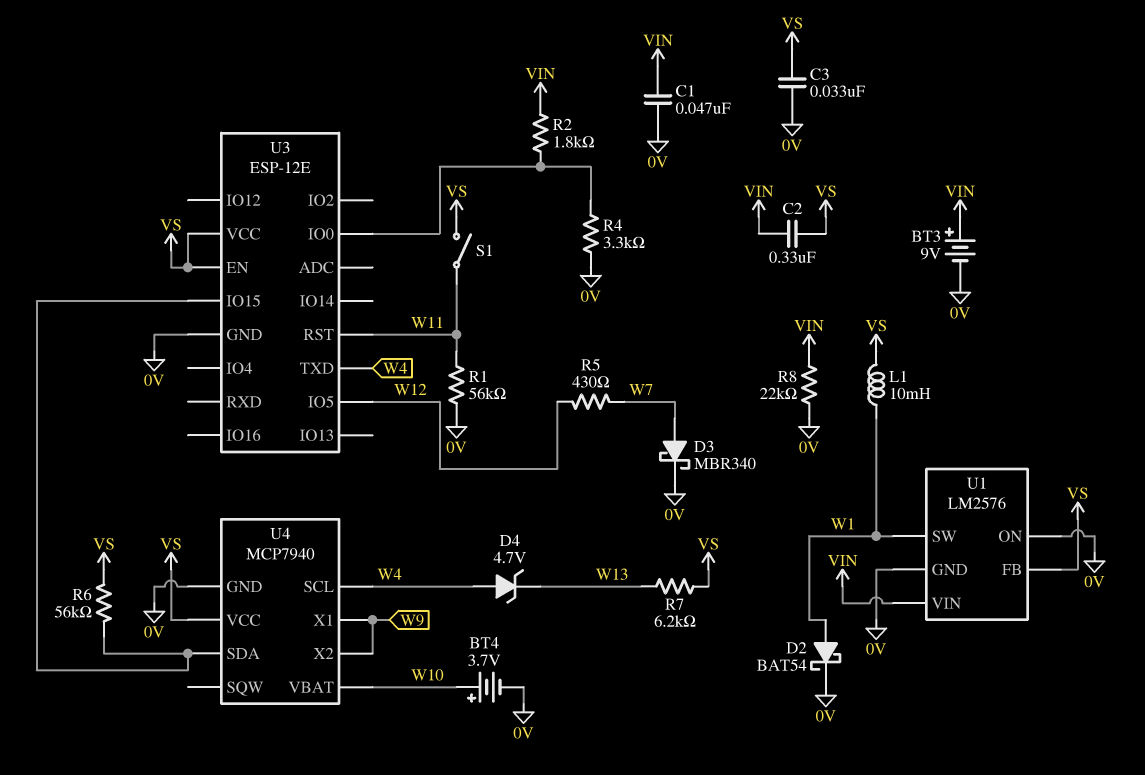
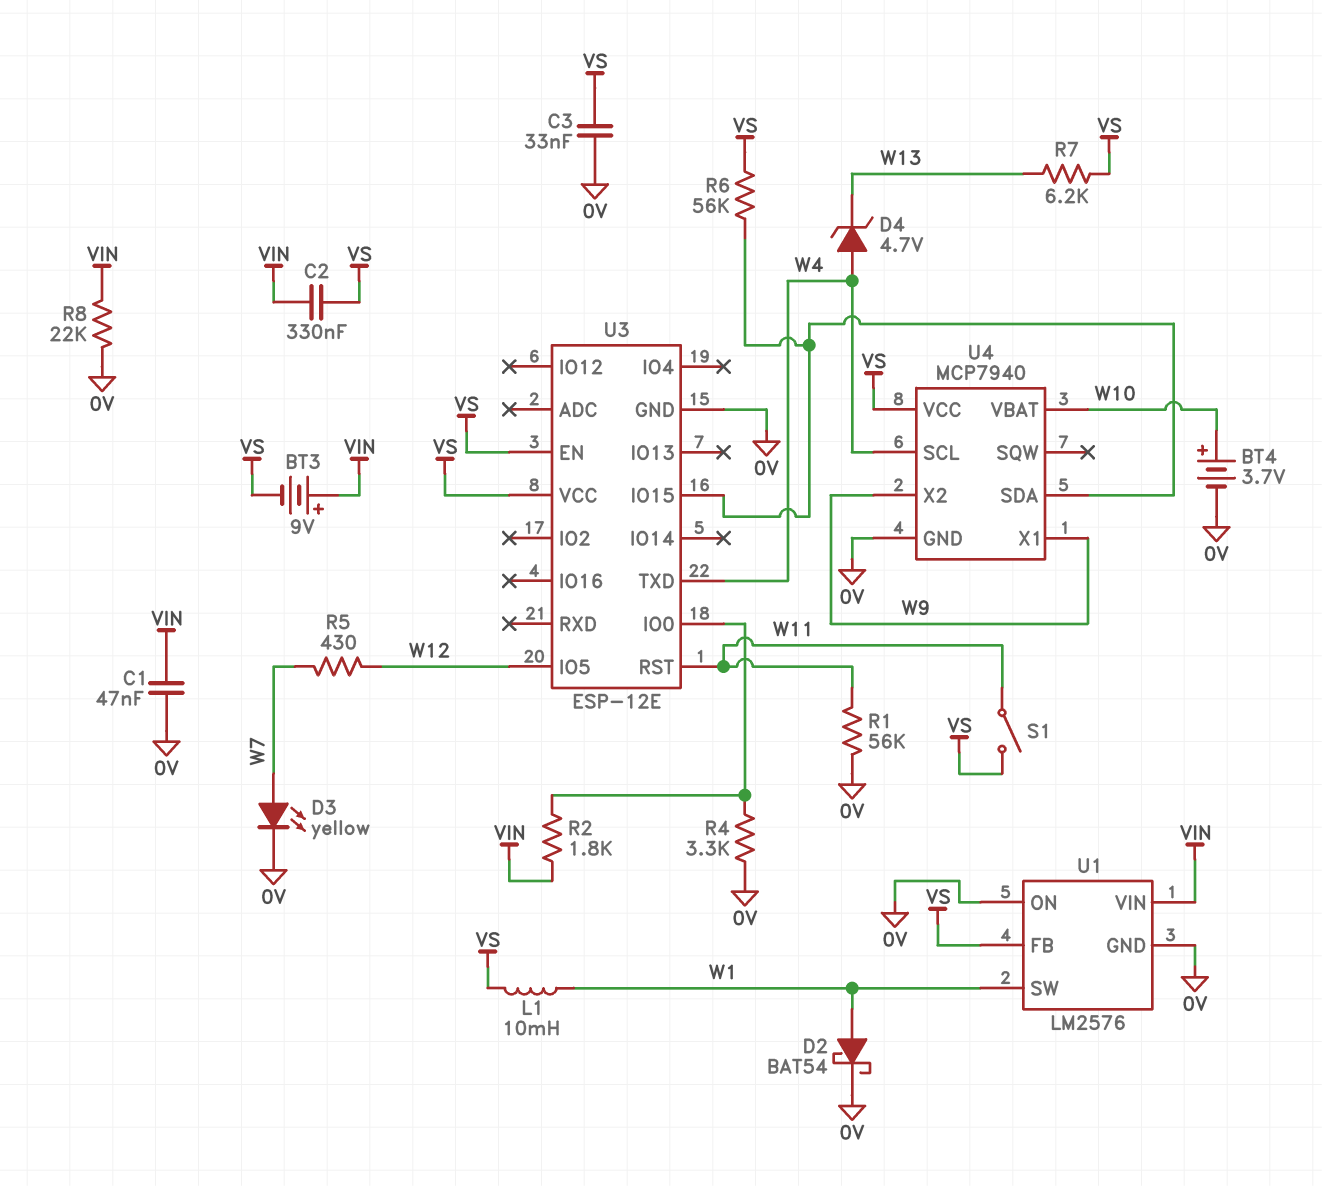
BT3: 9V (plus VIN, minus 0V) -> 9V (plus VIN, minus VS)
D3: schottky MBR340 (A W7, K 0V) -> LED yellow (A W7, K 0V)

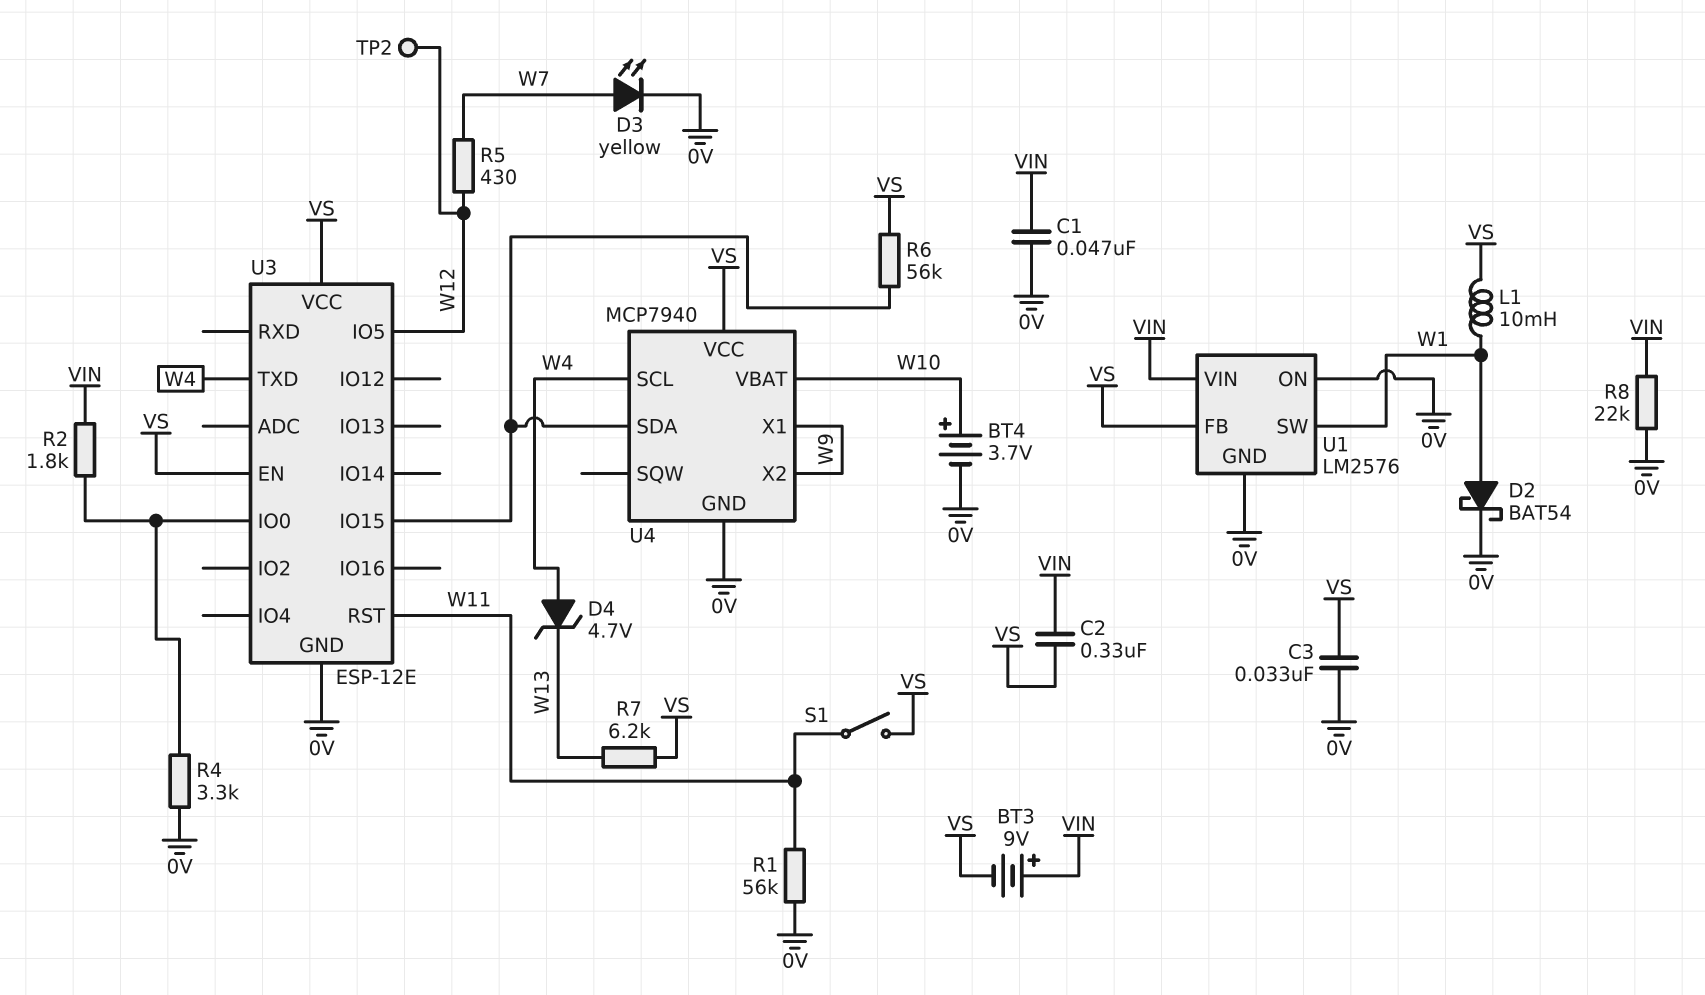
TP2: none -> test point (W12)

